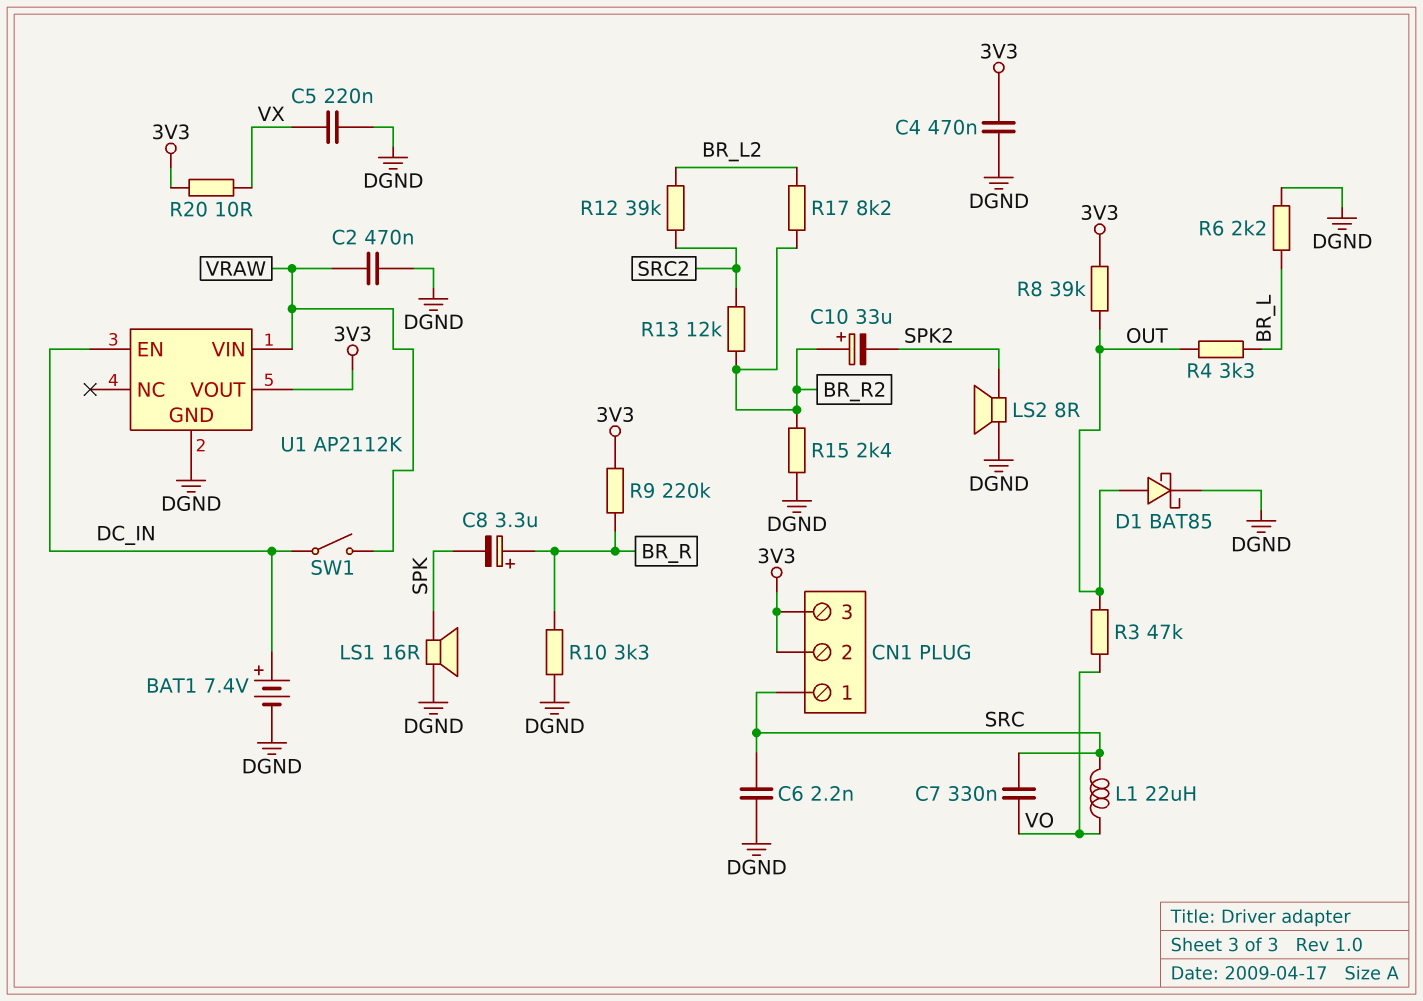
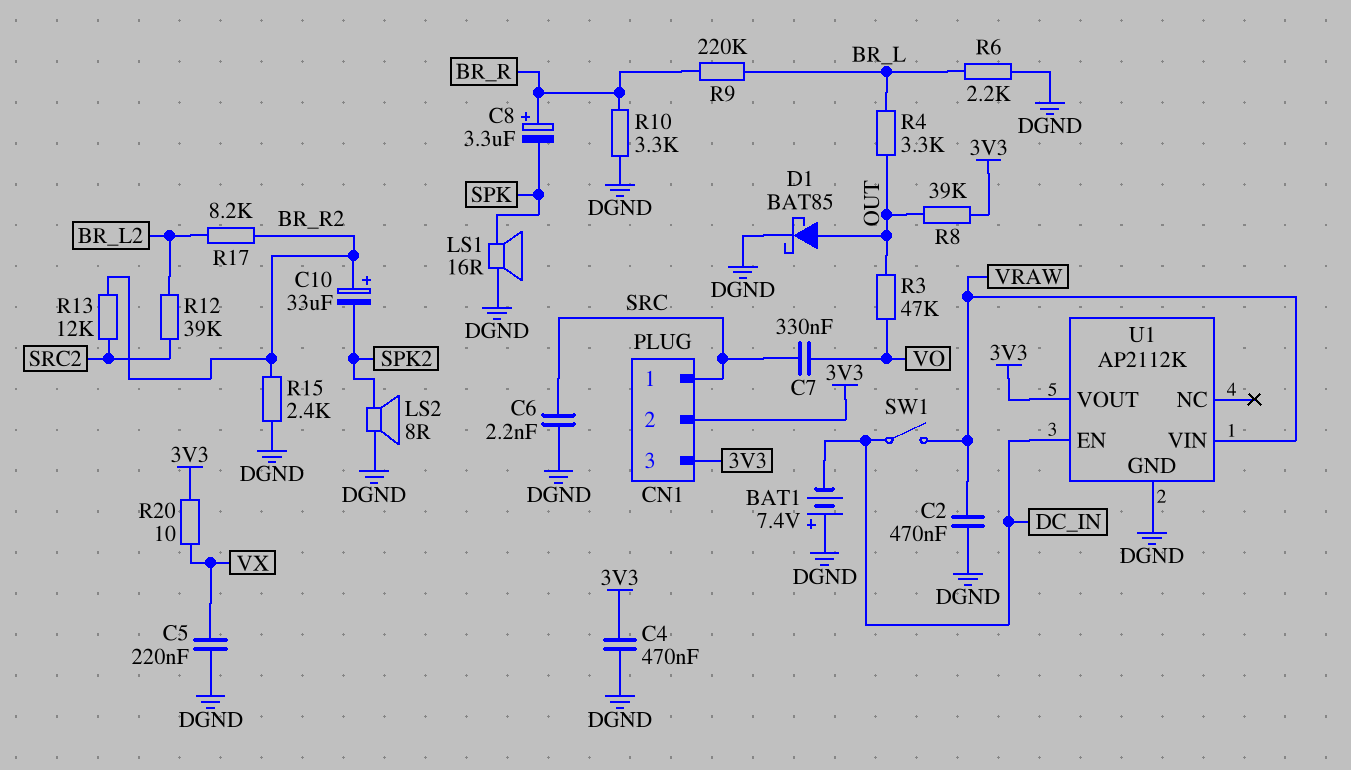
BAT1: 7.4V (plus DC_IN, minus DGND) -> 7.4V (plus DGND, minus DC_IN)
L1: 22uH (SRC, VO) -> none
R9: 220k (3V3, BR_R) -> 220k (BR_L, BR_R)

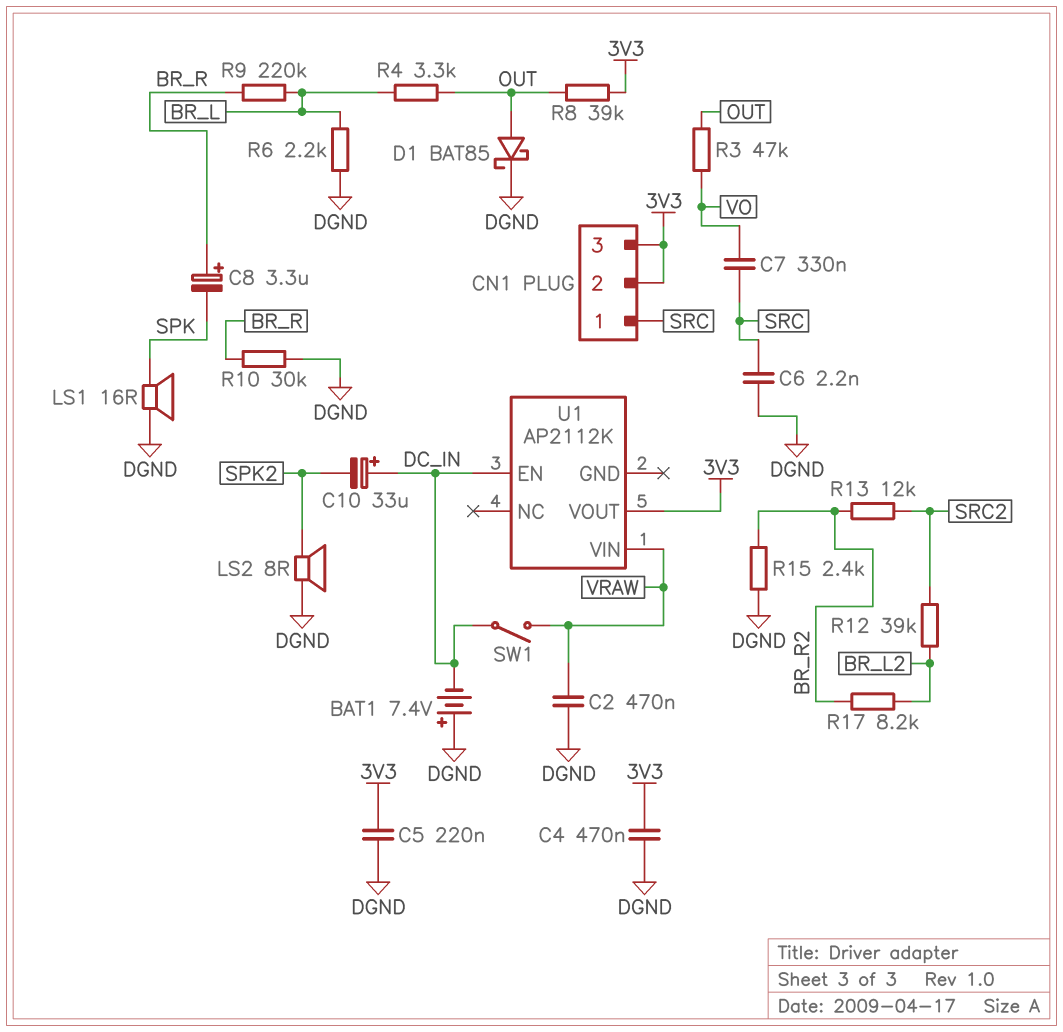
C5: 220nF (DGND, VX) -> 220nF (3V3, DGND)
C10: 33uF (plus BR_R2, minus SPK2) -> 33uF (plus DC_IN, minus SPK2)
R10: 3.3k (BR_R, DGND) -> 30k (BR_R, DGND)
R20: 10 (3V3, VX) -> none
U1 pin GND: DGND -> none

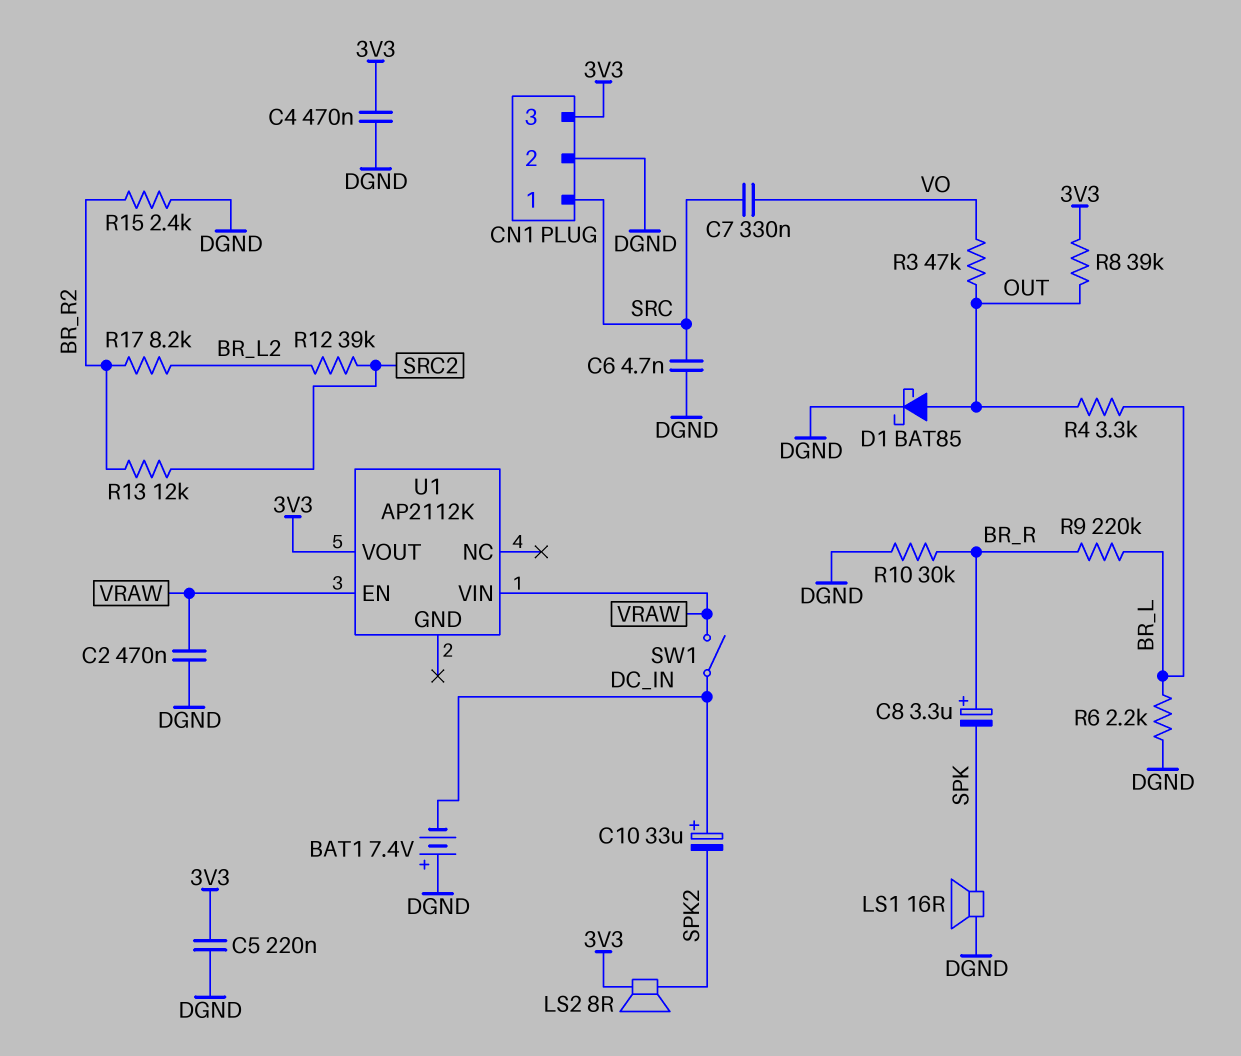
C6: 2.2nF (DGND, SRC) -> 4.7nF (DGND, SRC)
CN1 pin 2: 3V3 -> DGND
LS2: speaker 8R (DGND, SPK2) -> speaker 8R (3V3, SPK2)
U1 pin EN: DC_IN -> VRAW

